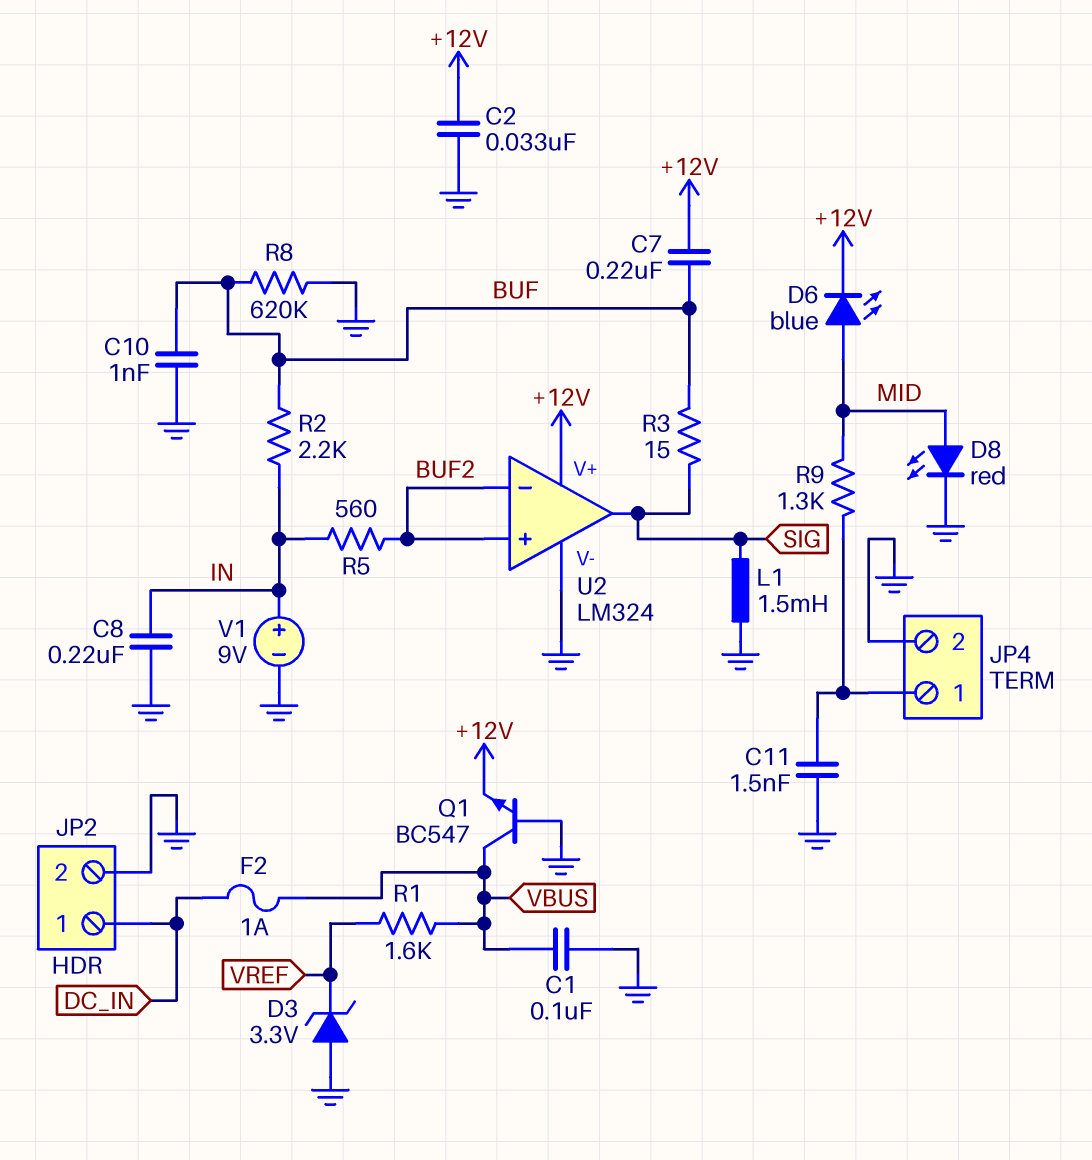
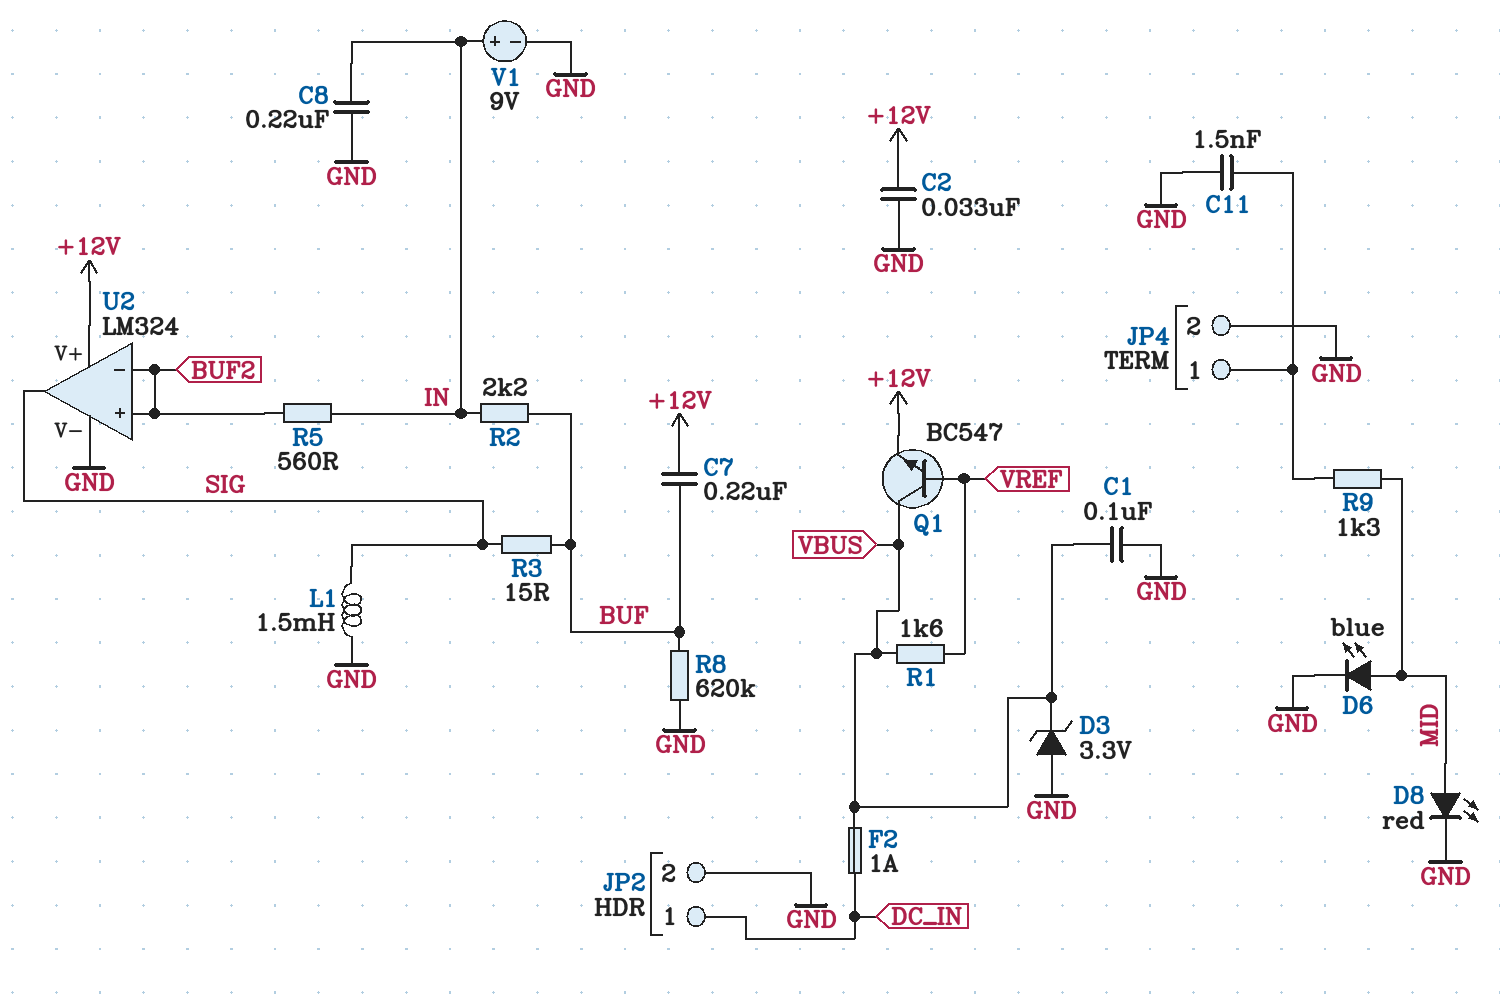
C10: 1nF (BUF, GND) -> none
D3: zener 3.3V (A GND, K VREF) -> zener 3.3V (A GND, K VBUS)
D6: LED blue (A MID, K +12V) -> LED blue (A MID, K GND)
Q1: NPN BC547 (B GND, C VBUS, E +12V) -> NPN BC547 (B VREF, C VBUS, E +12V)

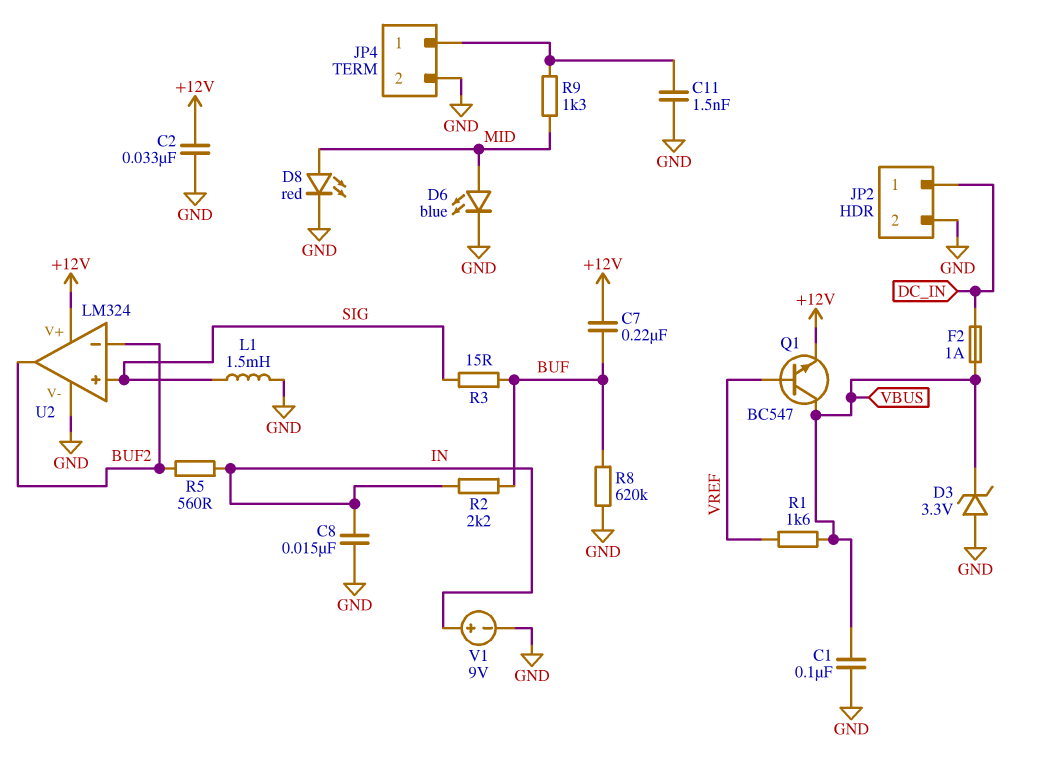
C8: 220nF (GND, IN) -> 15nF (GND, IN)
U2 pin in+: BUF2 -> SIG
U2 pin out: SIG -> BUF2

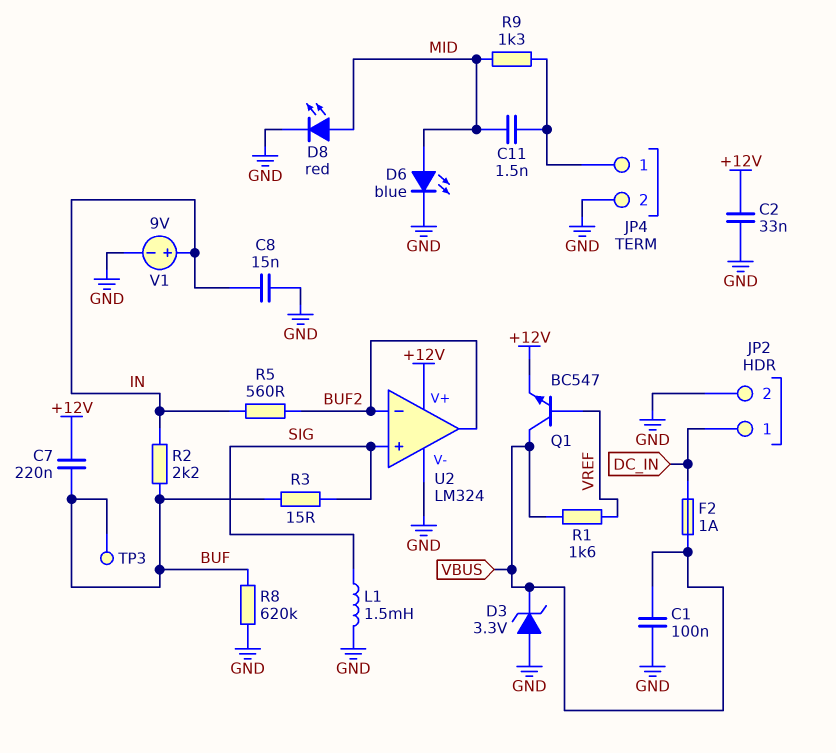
C11: 1.5nF (GND, JP4/1) -> 1.5nF (JP4/1, MID)
TP3: none -> test point (BUF)

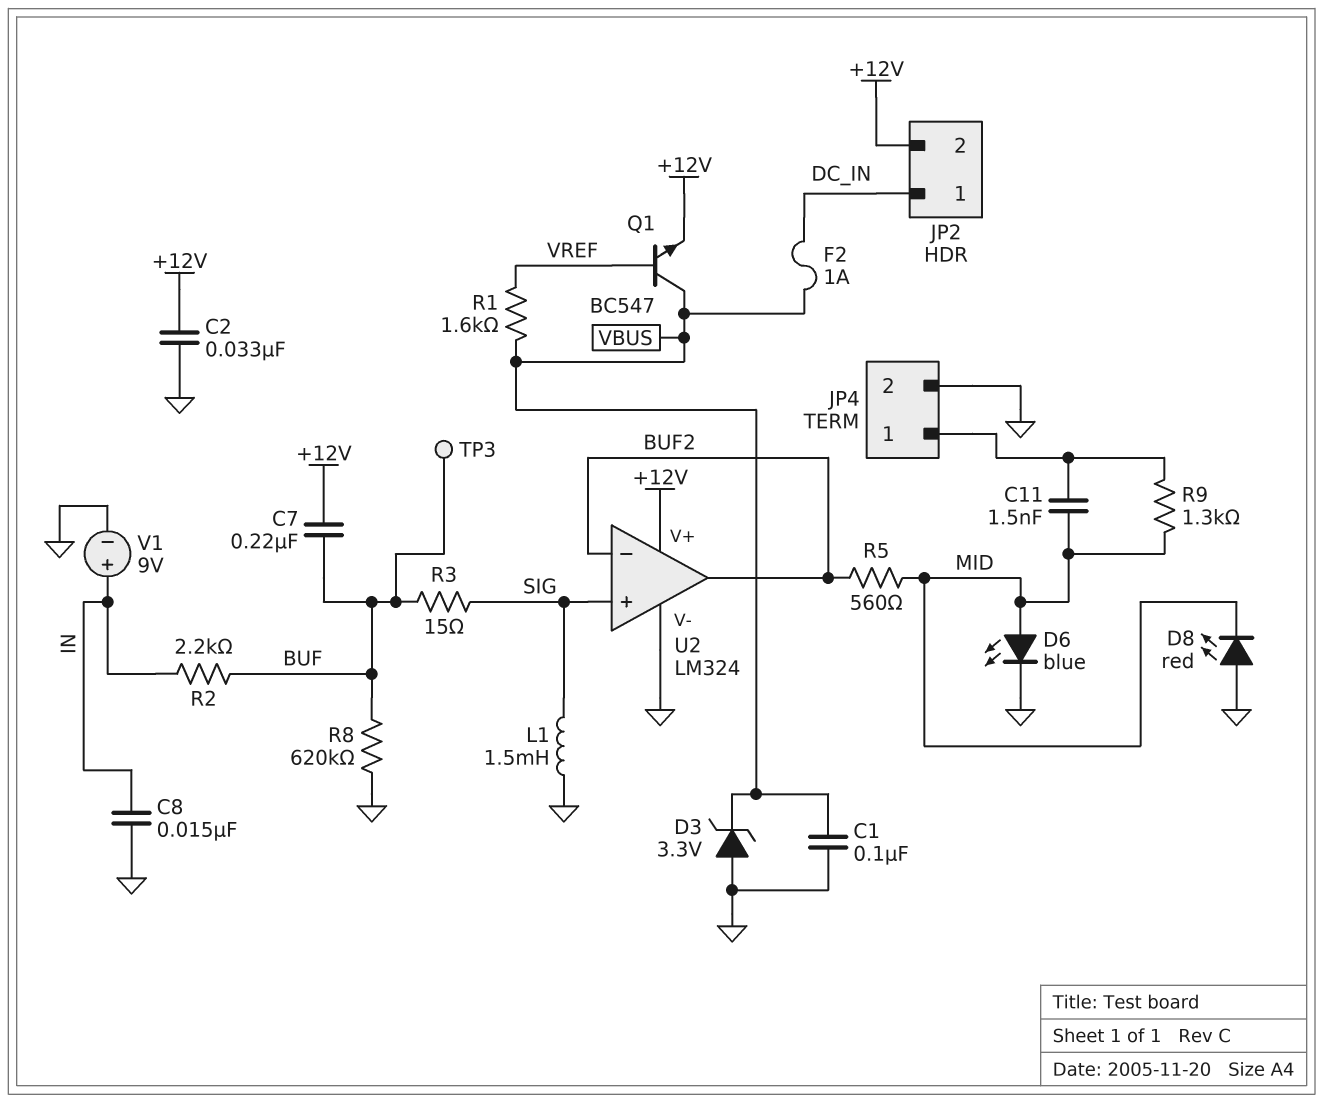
D8: LED red (A MID, K GND) -> LED red (A GND, K MID)
JP2 pin 2: GND -> +12V
R5: 560 (BUF2, IN) -> 560 (BUF2, MID)

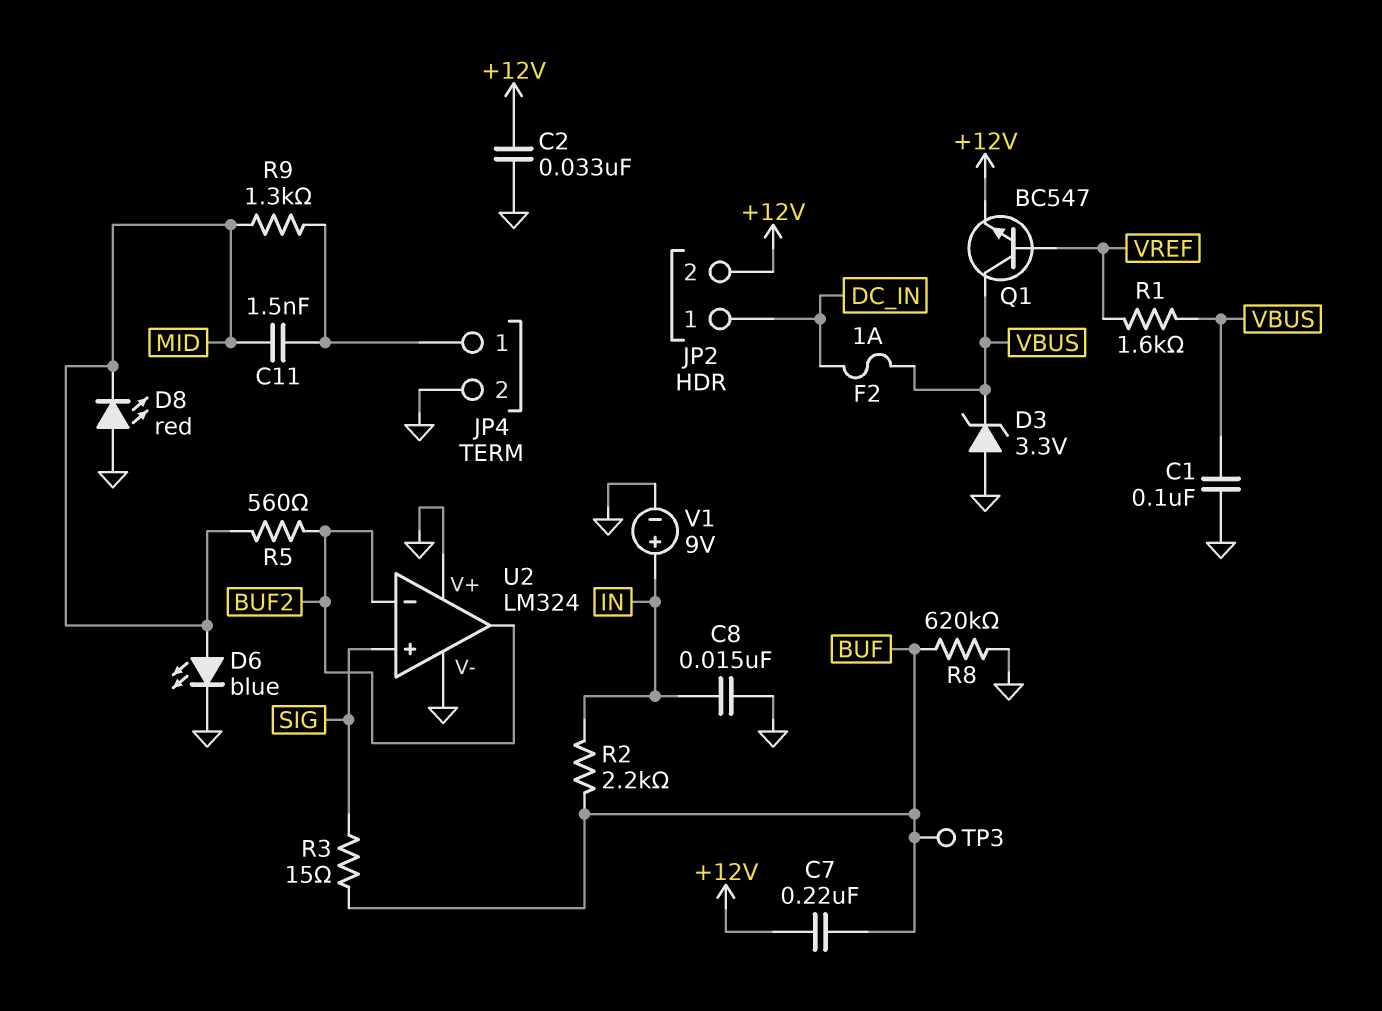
L1: 1.5mH (GND, SIG) -> none
U2 pin V+: +12V -> GND

